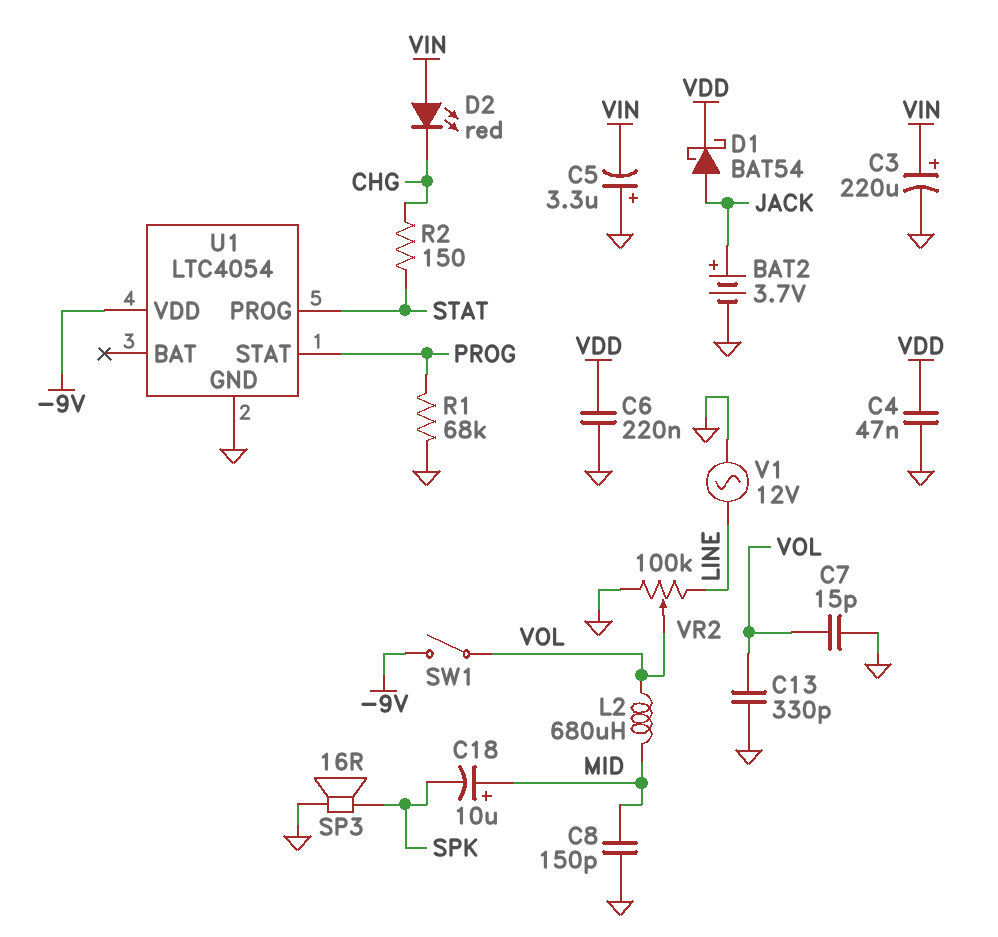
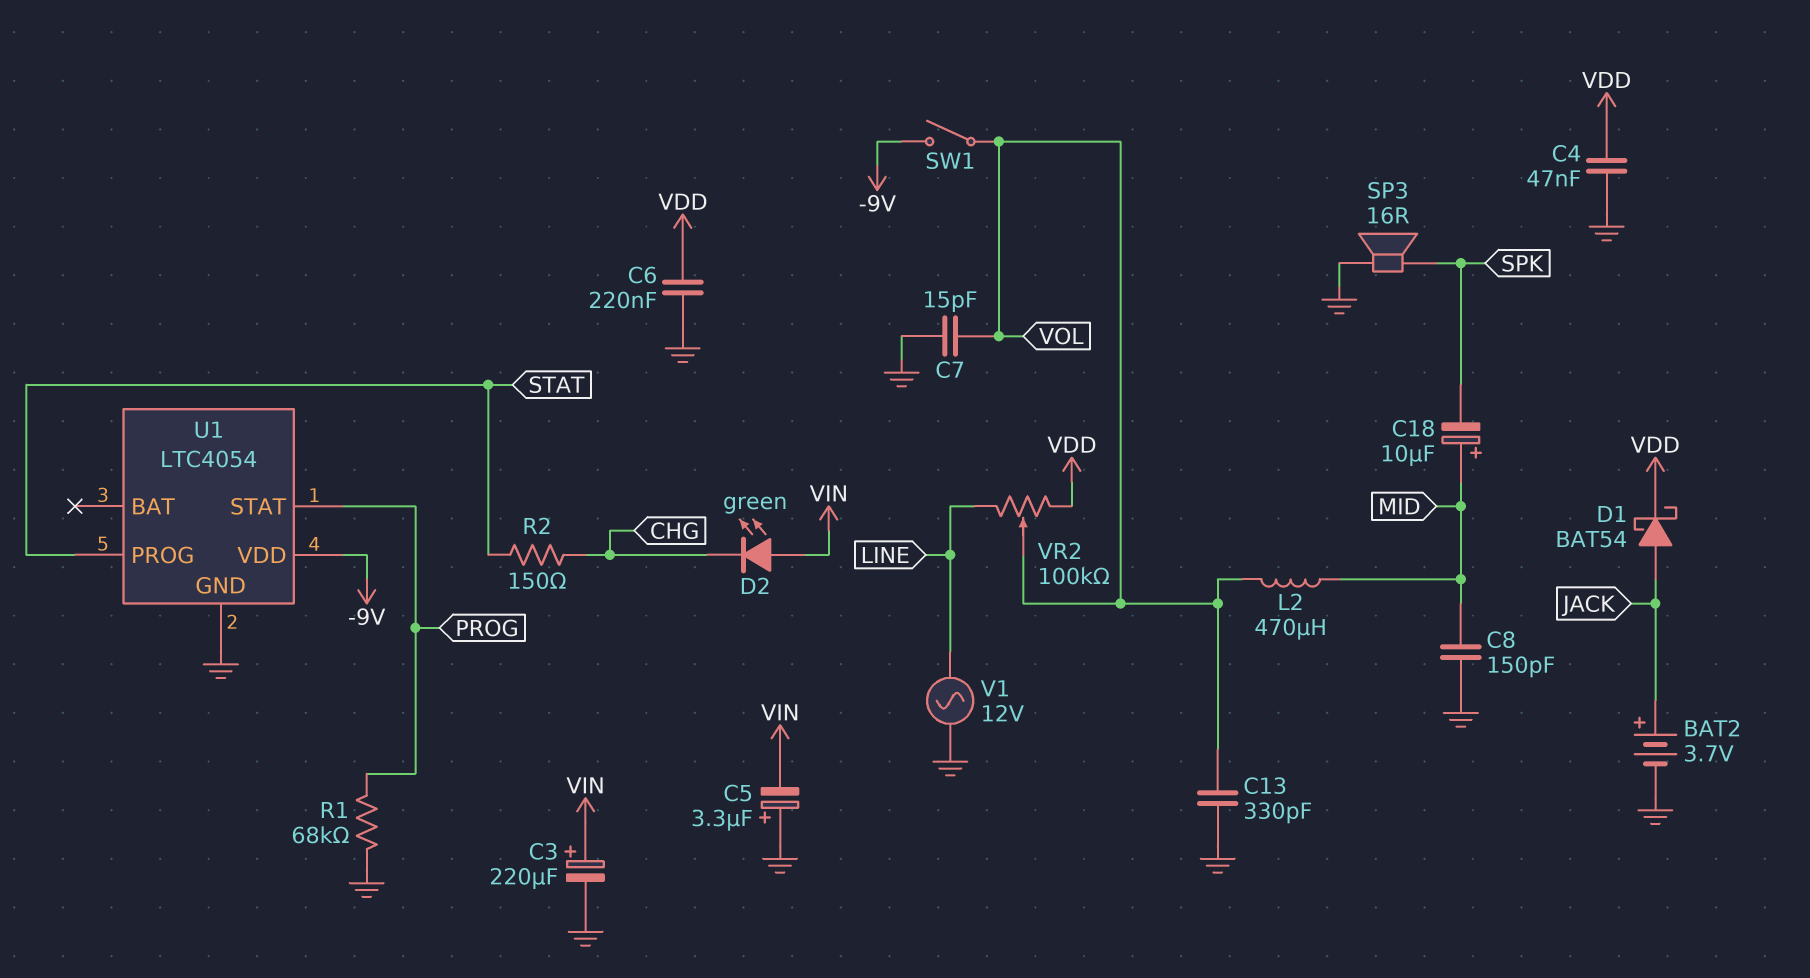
D2: LED red (A VIN, K CHG) -> LED green (A VIN, K CHG)
L2: 680uH (MID, VOL) -> 470uH (MID, VOL)
VR2: 100k (GND, LINE, wiper VOL) -> 100k (LINE, VDD, wiper VOL)

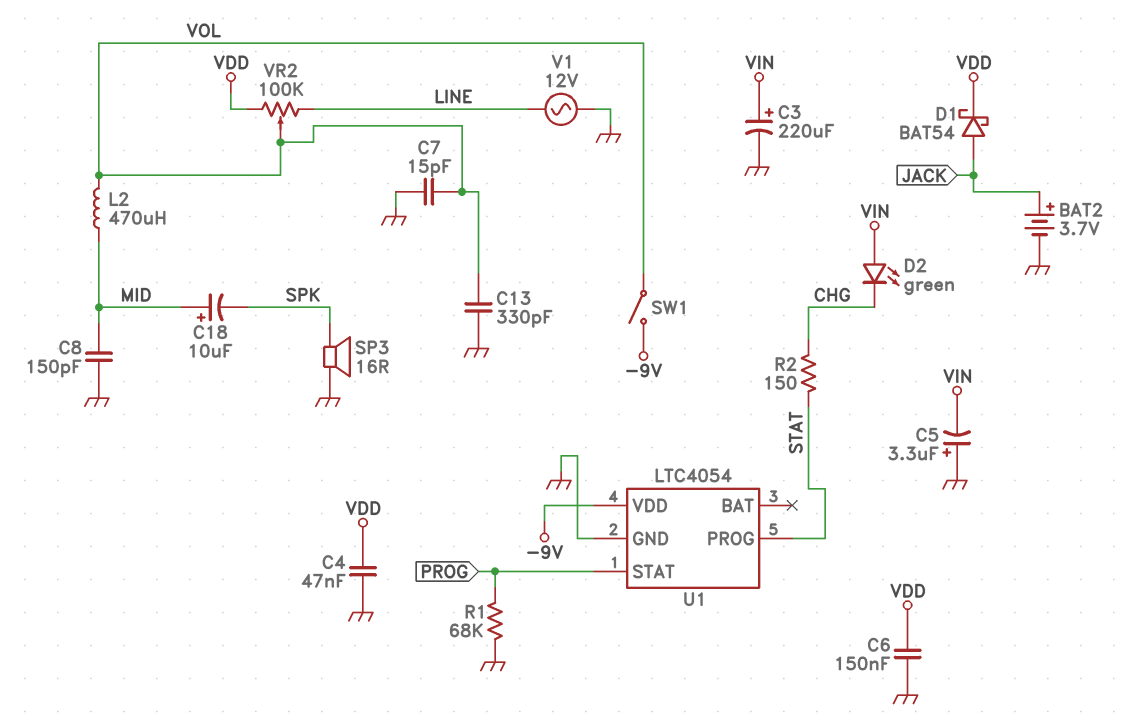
C6: 220nF (GND, VDD) -> 150nF (GND, VDD)

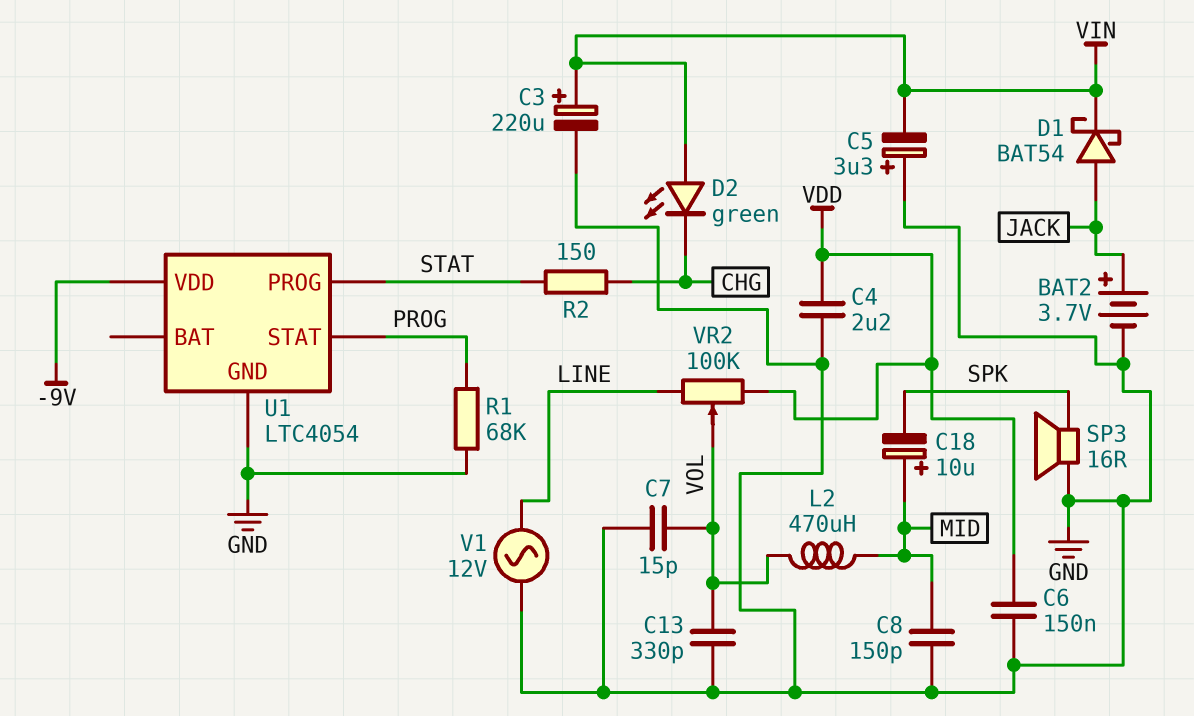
C4: 47nF (GND, VDD) -> 2.2uF (GND, VDD)
D1: schottky BAT54 (A JACK, K VDD) -> schottky BAT54 (A JACK, K VIN)
SW1: switch (-9V, VOL) -> none

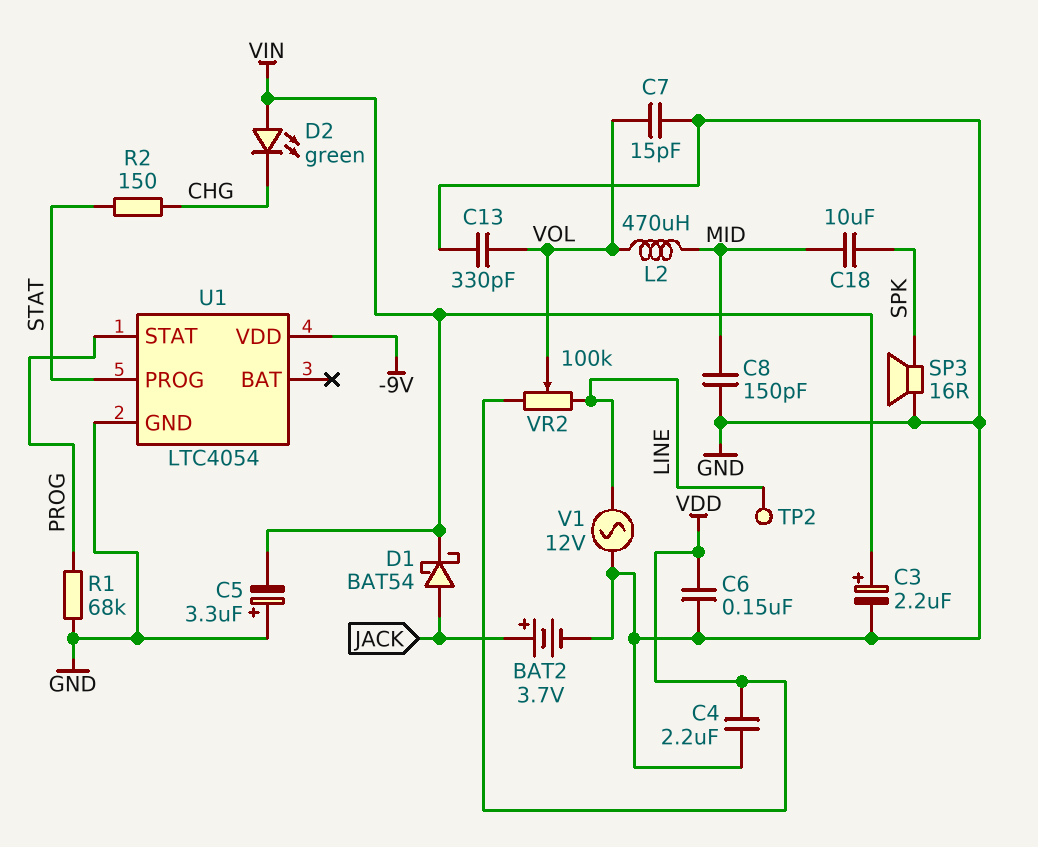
C3: 220uF (plus VIN, minus GND) -> 2.2uF (plus VIN, minus GND)
C18: 10uF (plus MID, minus SPK) -> 10uF (MID, SPK)
TP2: none -> test point (LINE)

